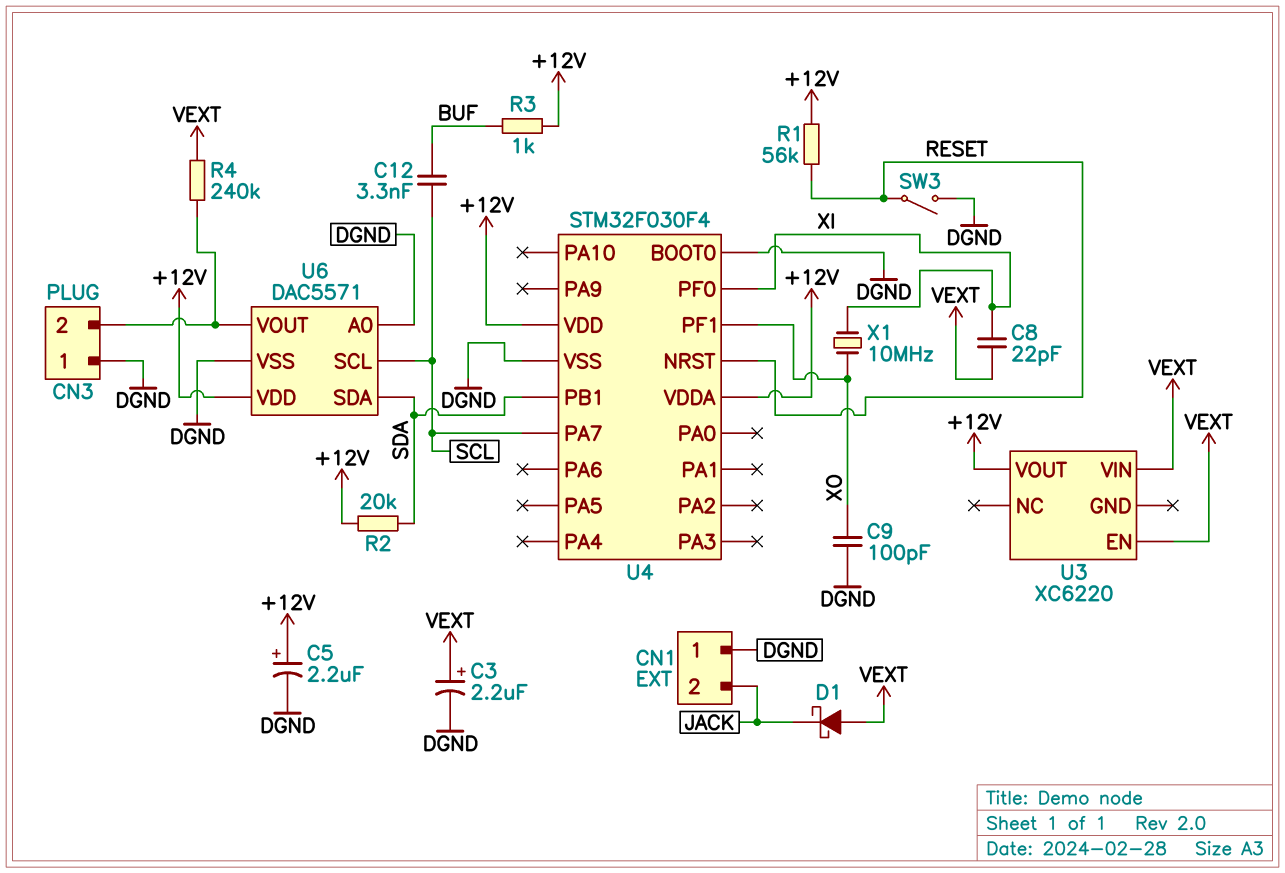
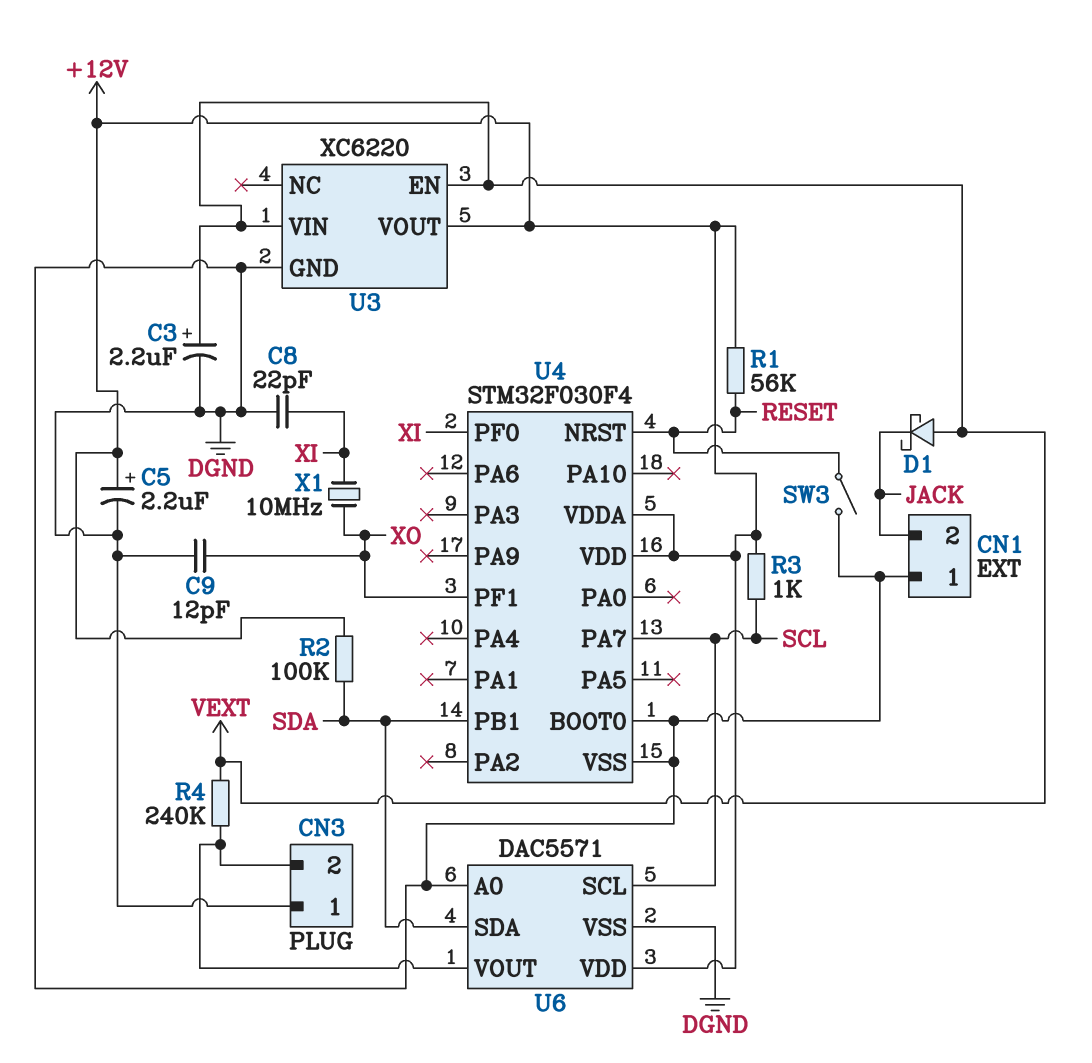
C8: 22pF (VEXT, XI) -> 22pF (DGND, XI)
C9: 100pF (DGND, XO) -> 12pF (DGND, XO)
C12: 3.3nF (BUF, SCL) -> none
R2: 20k (+12V, SDA) -> 100k (+12V, SDA)
R3: 1k (+12V, BUF) -> 1k (+12V, SCL)
U3 pin GND: none -> DGND

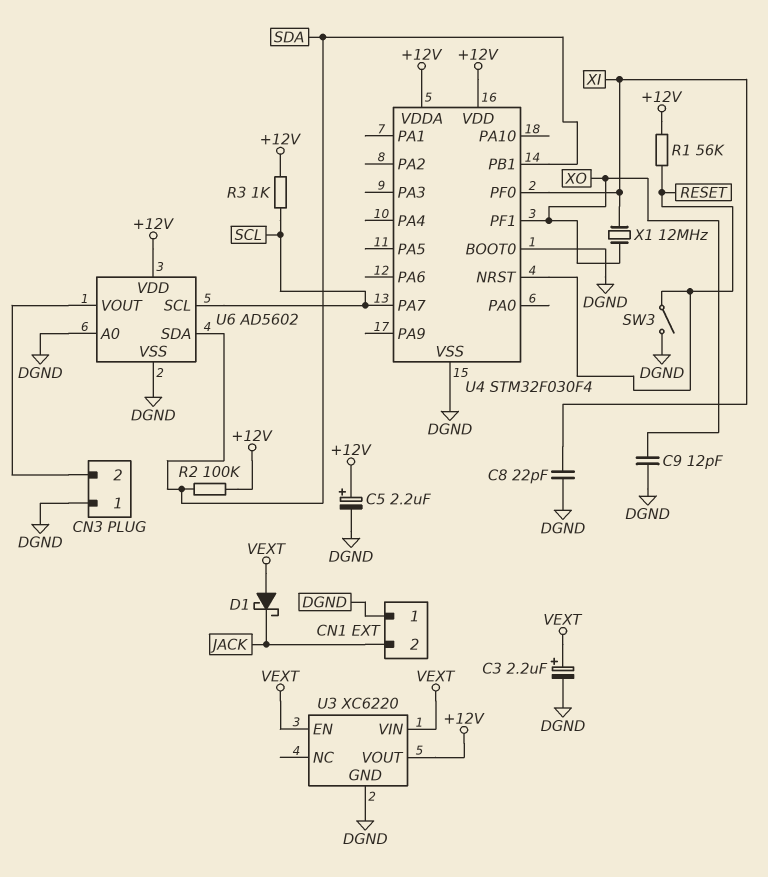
R4: 240k (CN3/2, VEXT) -> none
U6: DAC5571 -> AD5602
X1: 10MHz (XI, XO) -> 12MHz (XI, XO)

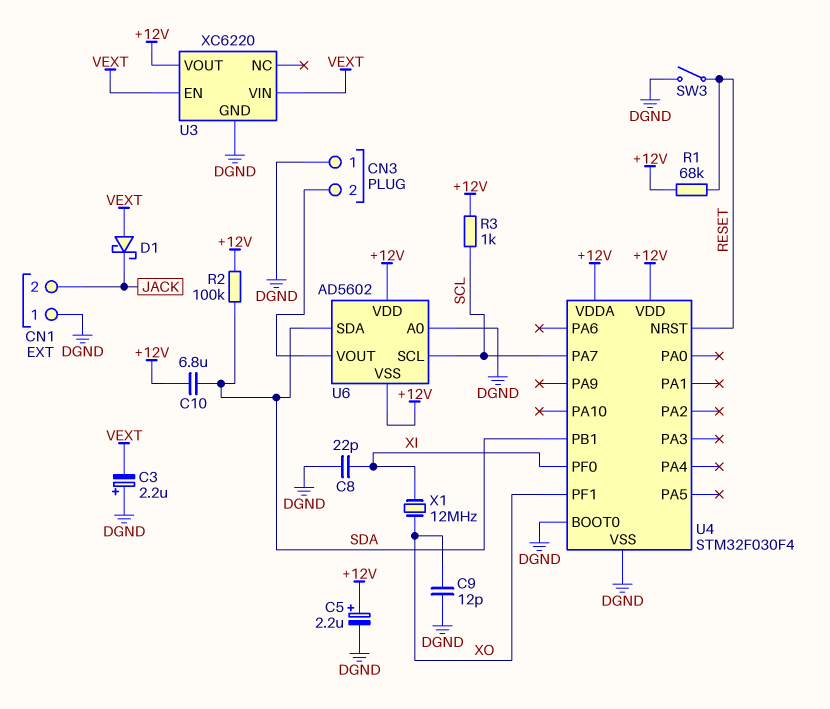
C3: 2.2uF (plus VEXT, minus DGND) -> 2.2uF (plus DGND, minus VEXT)
C10: none -> 6.8uF (+12V, SDA)
R1: 56k (+12V, RESET) -> 68k (+12V, RESET)
U6 pin VSS: DGND -> +12V

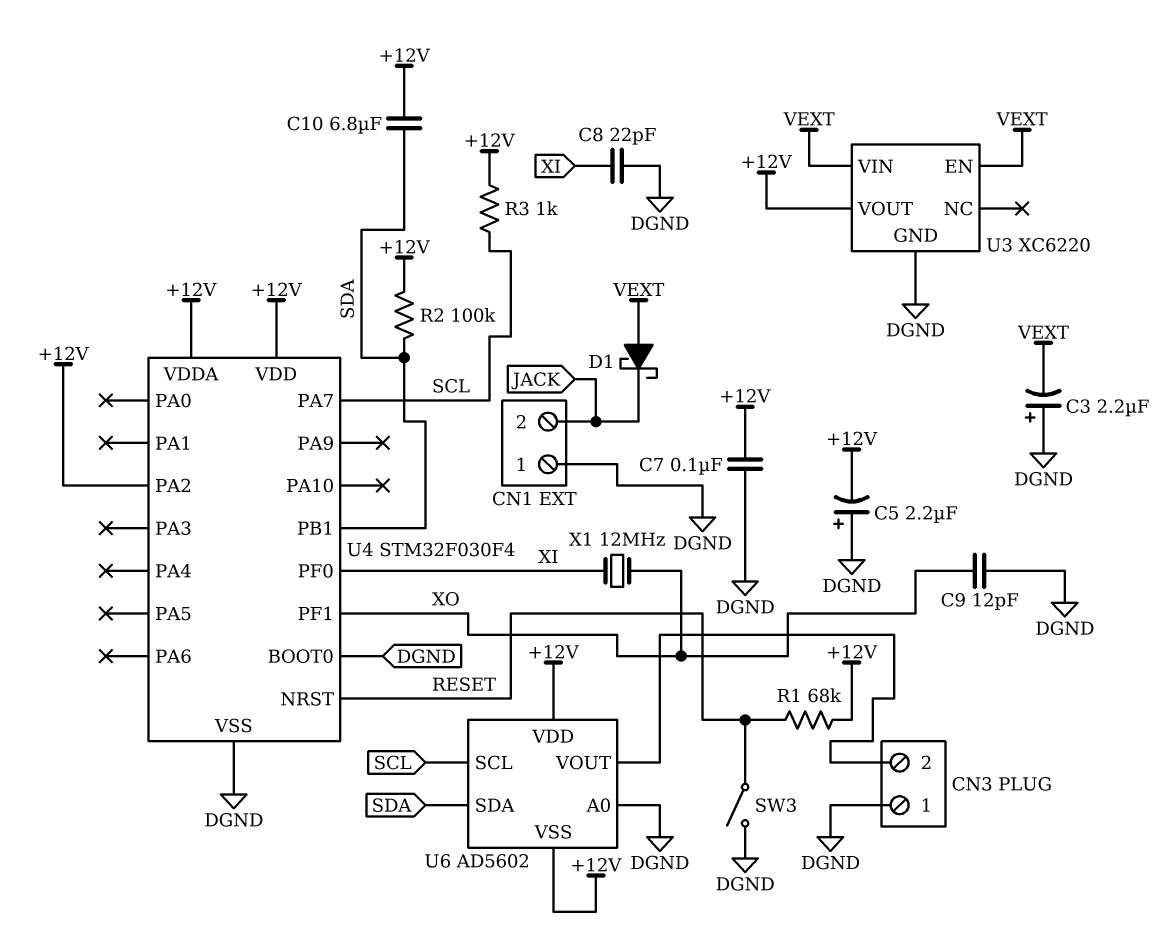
C5: 2.2uF (plus +12V, minus DGND) -> 2.2uF (plus DGND, minus +12V)
C7: none -> 100nF (+12V, DGND)
U4 pin PA2: none -> +12V

